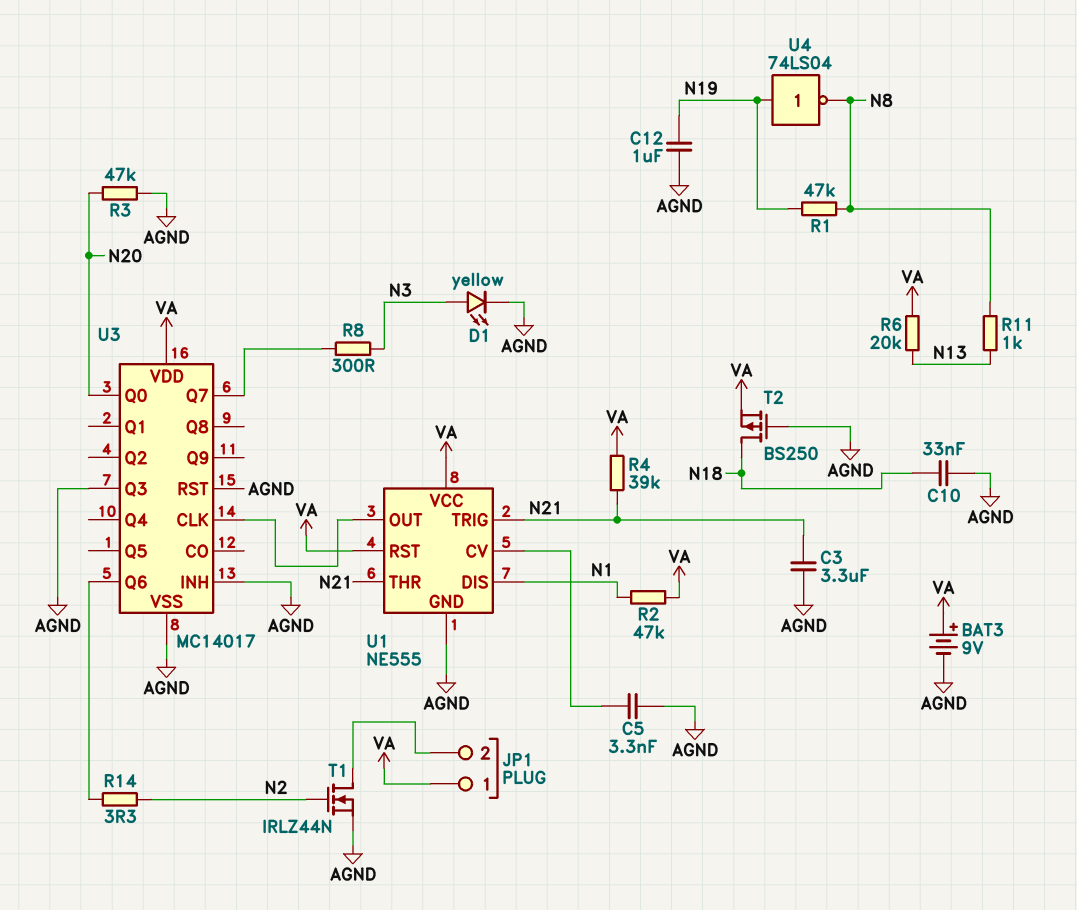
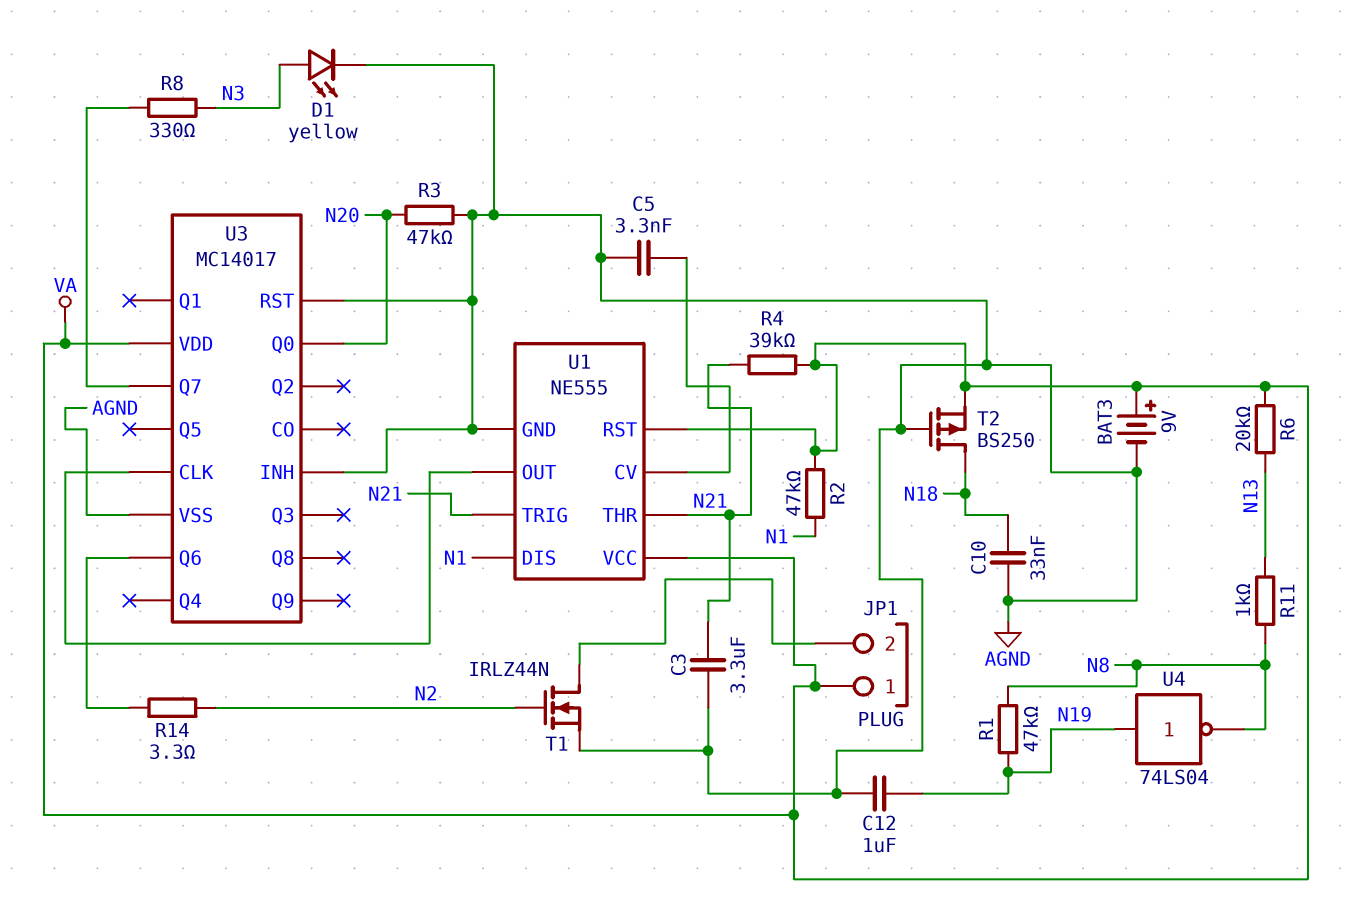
R8: 300 (N3, U3/Q7) -> 330 (N3, U3/Q7)
U3 pin Q3: AGND -> none

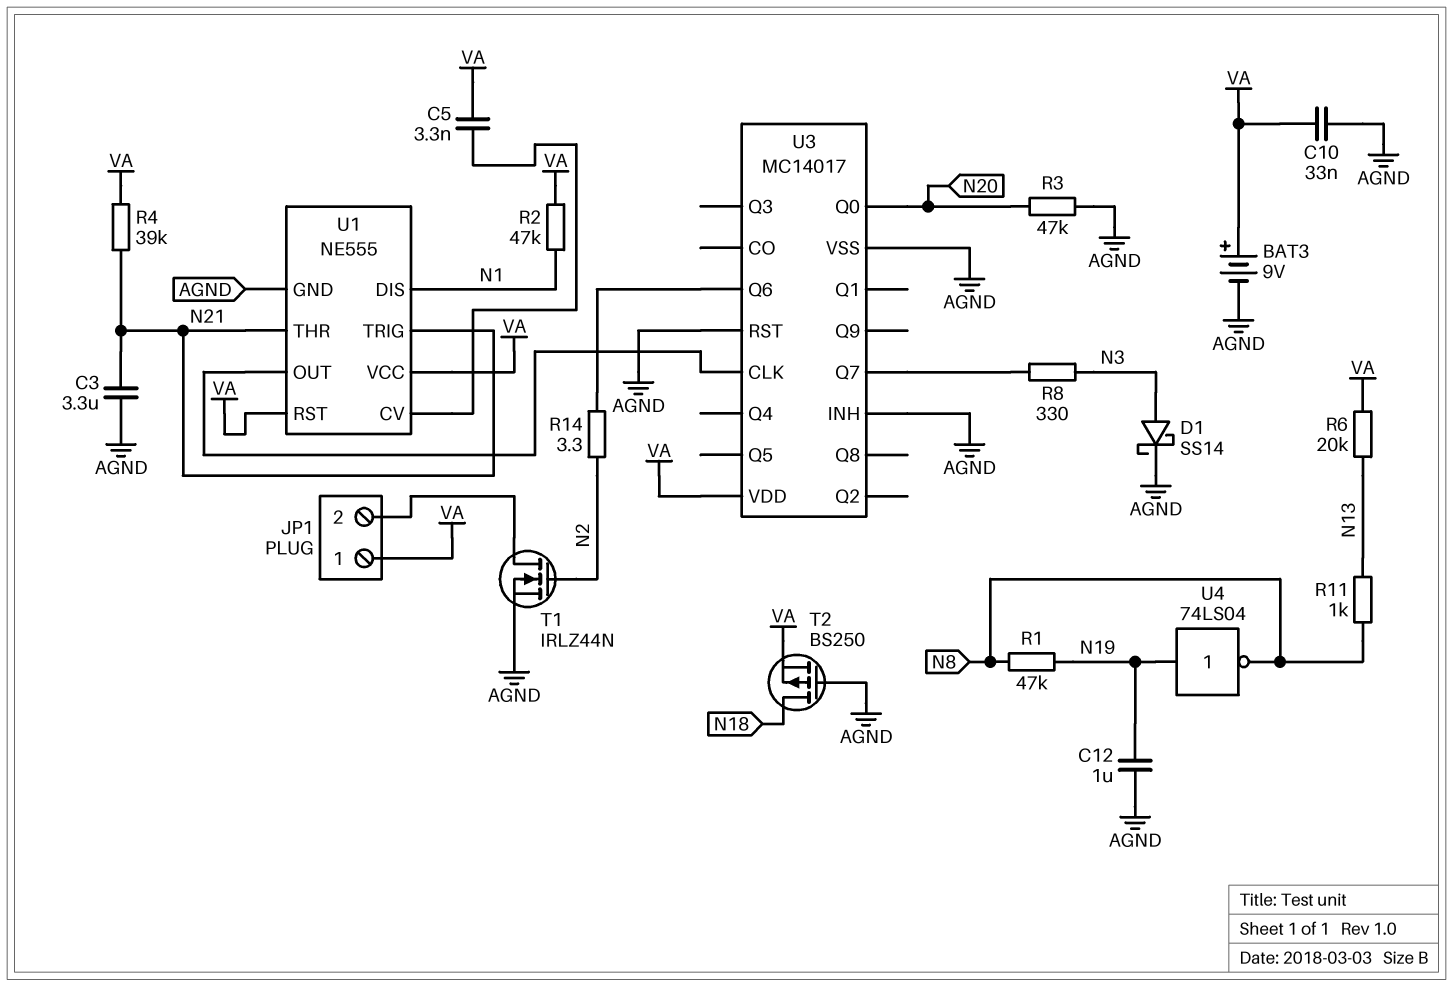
C5: 3.3nF (AGND, U1/CV) -> 3.3nF (U1/CV, VA)
C10: 33nF (AGND, N18) -> 33nF (AGND, VA)
D1: LED yellow (A N3, K AGND) -> schottky SS14 (A N3, K AGND)

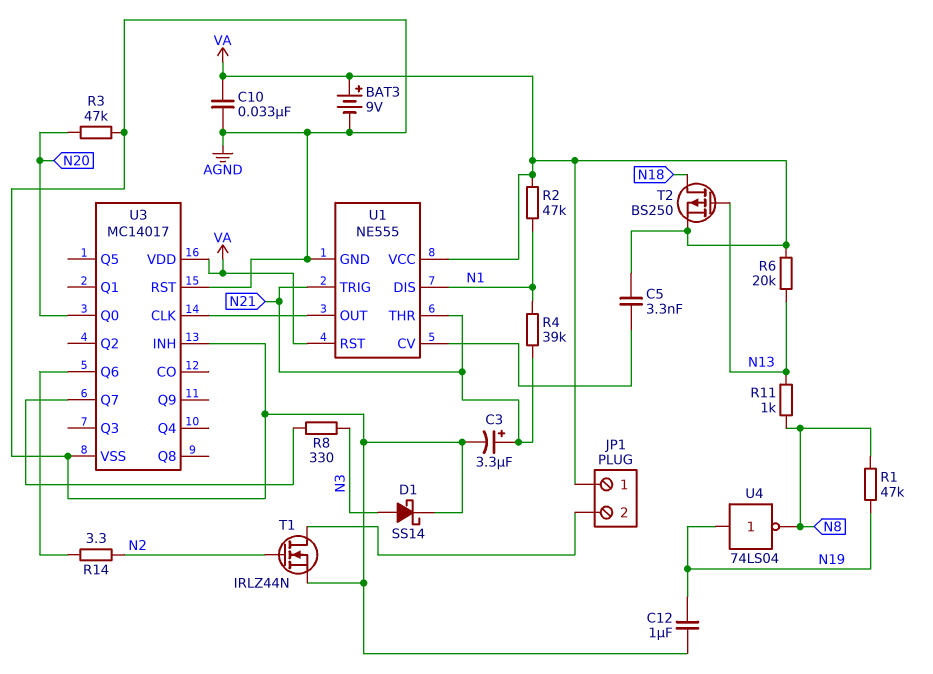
C3: 3.3uF (AGND, N21) -> 3.3uF (plus N21, minus AGND)
R4: 39k (N21, VA) -> 39k (N1, N21)
T2: PMOS BS250 (G AGND, D N18, S VA) -> PMOS BS250 (G N13, D N18, S VA)

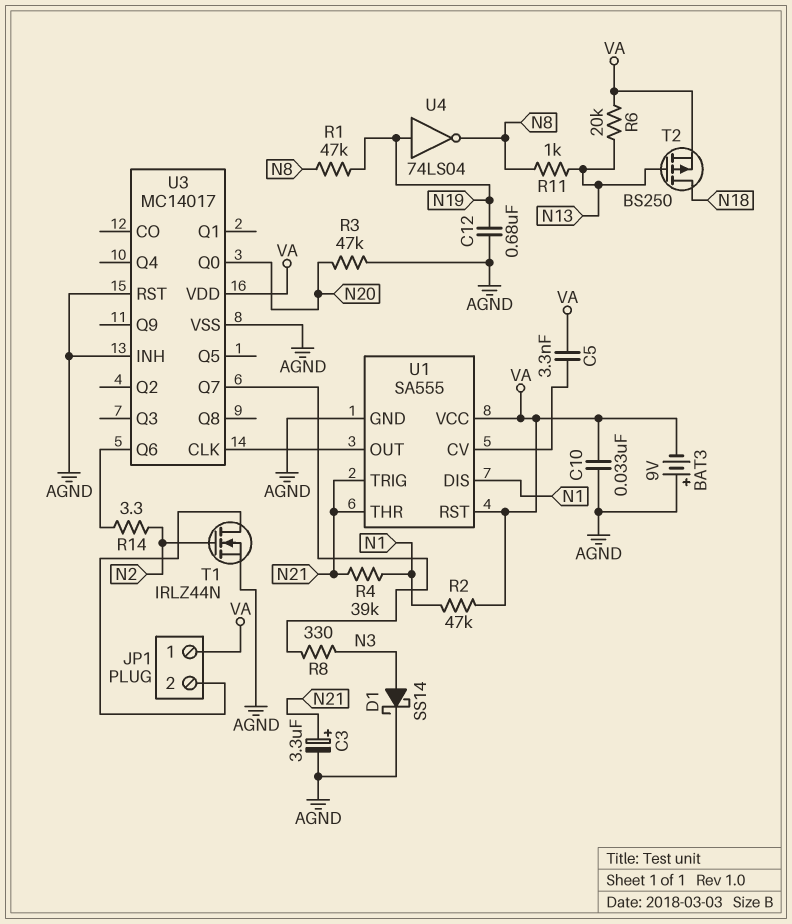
BAT3: 9V (plus VA, minus AGND) -> 9V (plus AGND, minus VA)
C12: 1uF (AGND, N19) -> 680nF (AGND, N19)
U1: NE555 -> SA555

